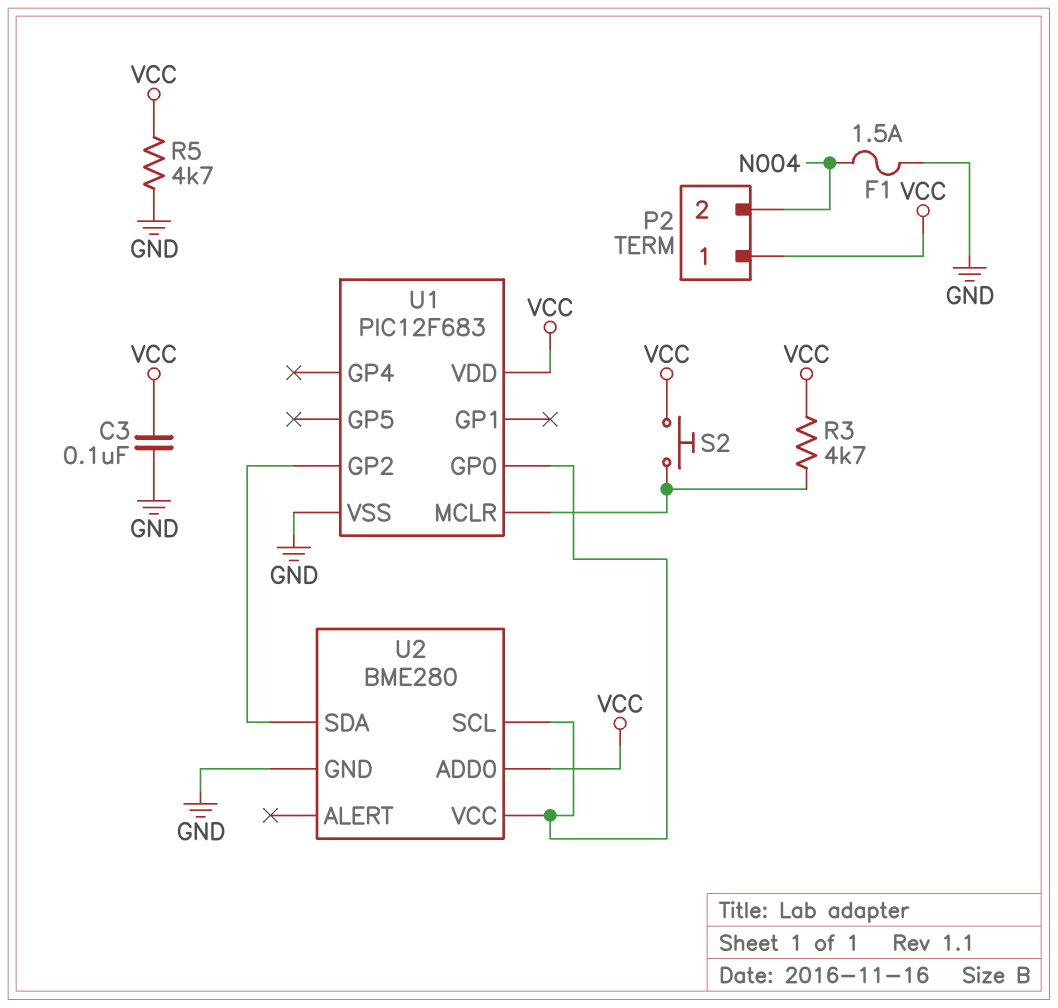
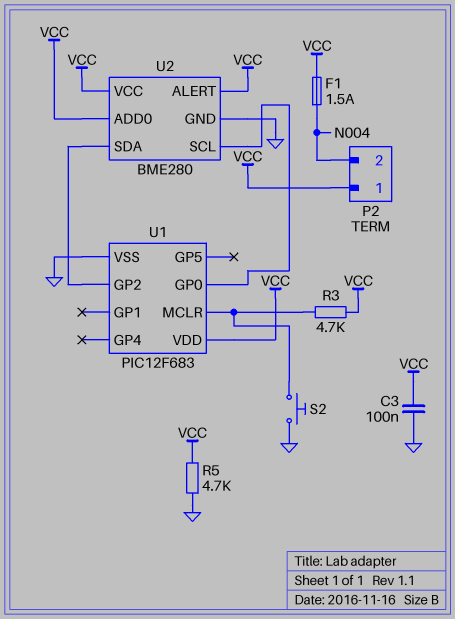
F1: 1.5A (GND, N004) -> 1.5A (N004, VCC)
S2: button (U1/MCLR, VCC) -> button (GND, U1/MCLR)
U2 pin ALERT: none -> VCC
U2 pin VCC: U1/GP0 -> VCC

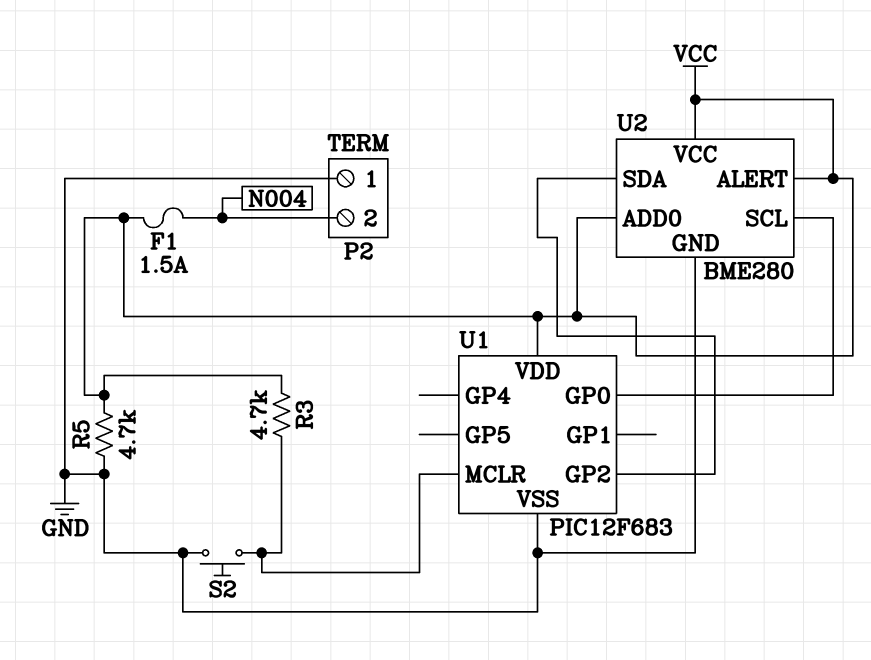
C3: 100nF (GND, VCC) -> none
P2 pin 1: VCC -> GND

